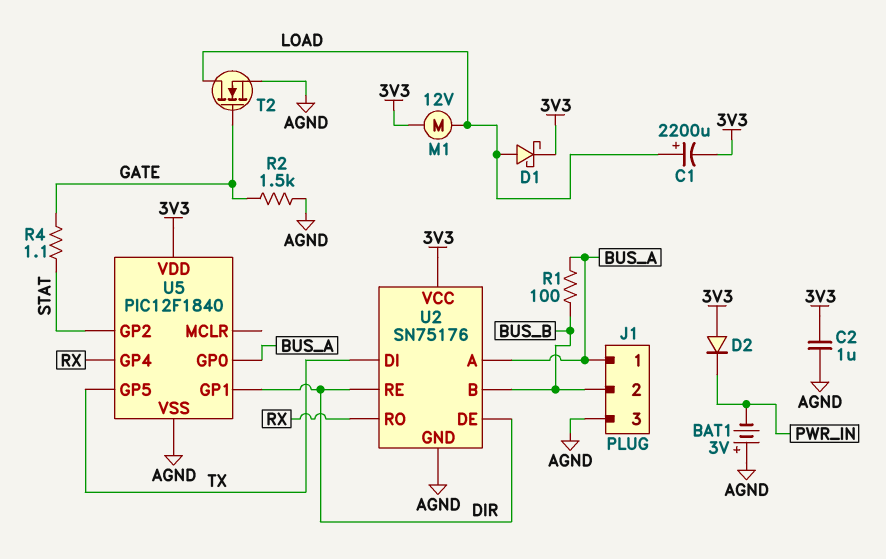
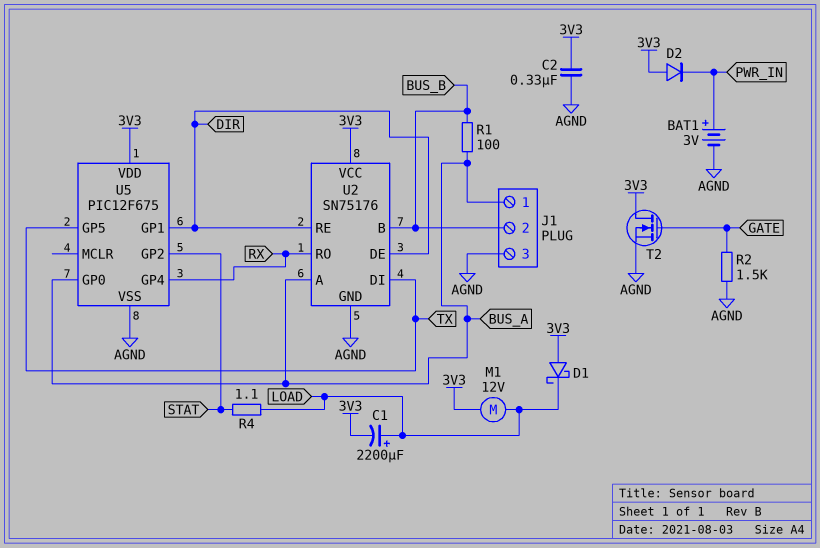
BAT1: 3V (plus AGND, minus PWR_IN) -> 3V (plus PWR_IN, minus AGND)
C2: 1uF (3V3, AGND) -> 330nF (3V3, AGND)
D1: schottky (A LOAD, K 3V3) -> schottky (A 3V3, K LOAD)
R4: 1.1 (GATE, STAT) -> 1.1 (LOAD, STAT)
T2: NMOS (G GATE, D LOAD, S AGND) -> NMOS (G GATE, D 3V3, S AGND)
U5: PIC12F1840 -> PIC12F675

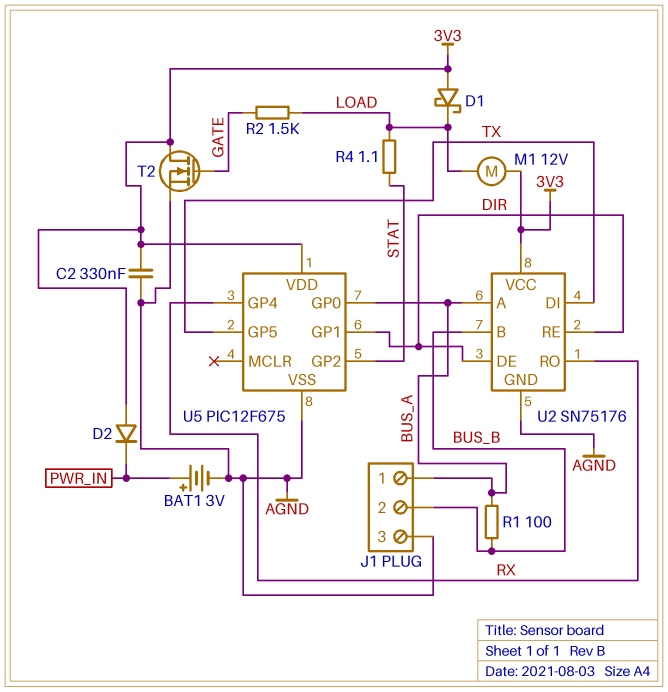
C1: 2200uF (plus LOAD, minus 3V3) -> none
R2: 1.5k (AGND, GATE) -> 1.5k (GATE, LOAD)

